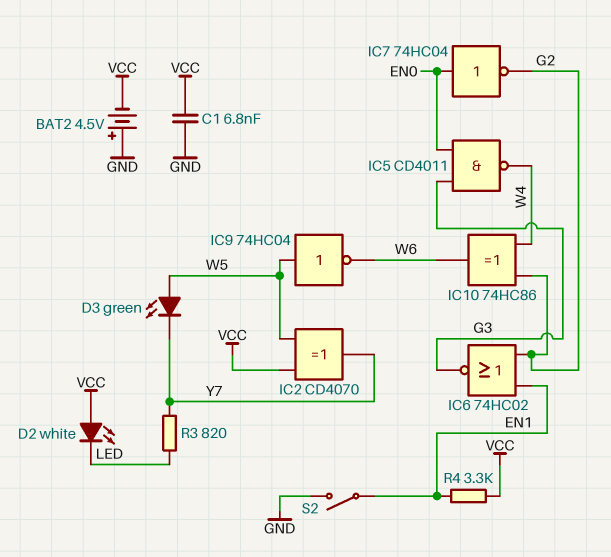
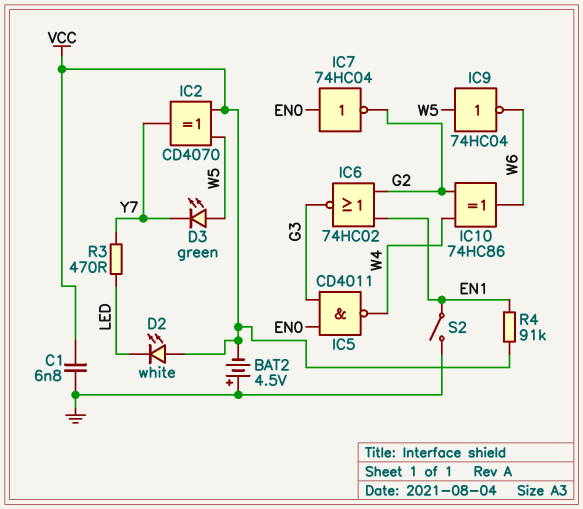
R3: 820 (LED, Y7) -> 470 (LED, Y7)
R4: 3.3k (EN1, VCC) -> 91k (EN1, VCC)

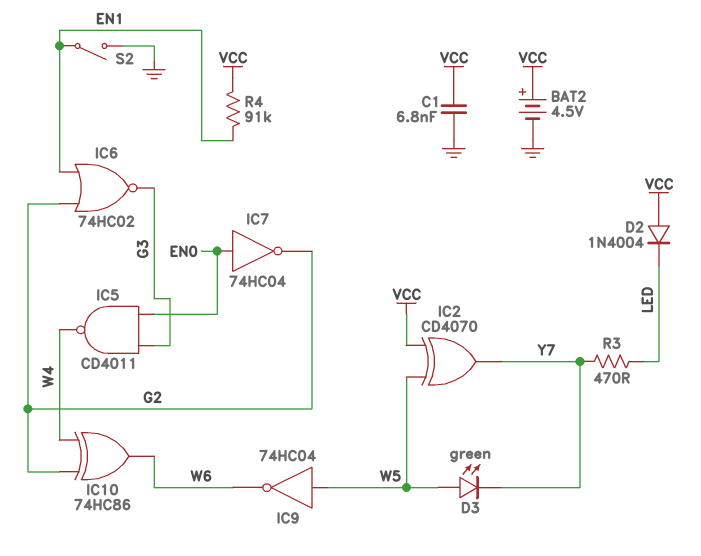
BAT2: 4.5V (plus GND, minus VCC) -> 4.5V (plus VCC, minus GND)
D2: LED white (A VCC, K LED) -> diode 1N4004 (A VCC, K LED)

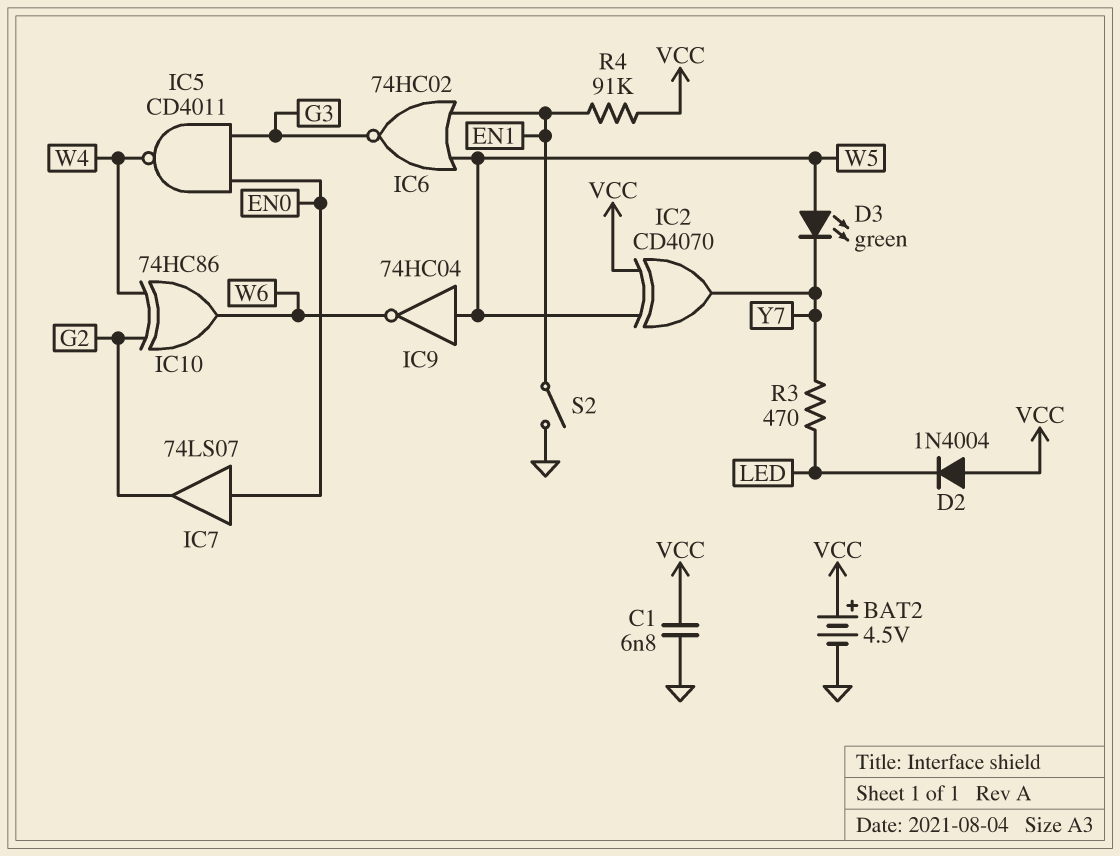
IC6: NOR 74HC02 (in EN1, in G2, out G3) -> NOR 74HC02 (in EN1, in W5, out G3)
IC7: NOT 74HC04 (in EN0, out G2) -> buffer 74LS07 (in EN0, out G2)

